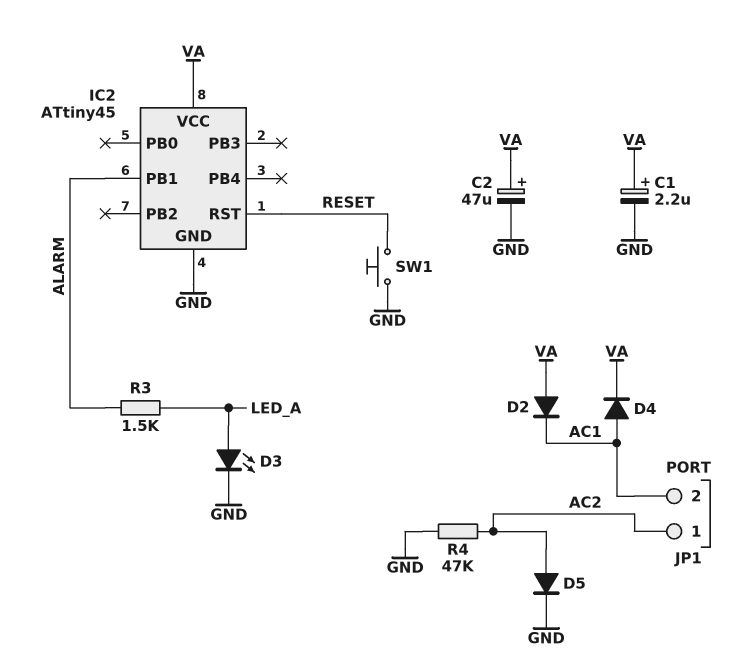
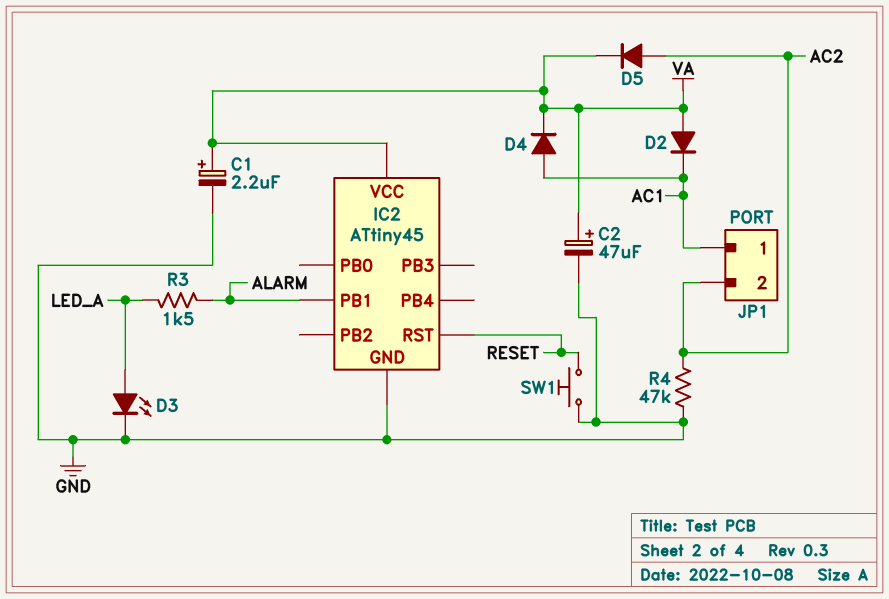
D5: diode (A AC2, K GND) -> diode (A AC2, K VA)
JP1 pin 1: AC2 -> AC1
JP1 pin 2: AC1 -> AC2

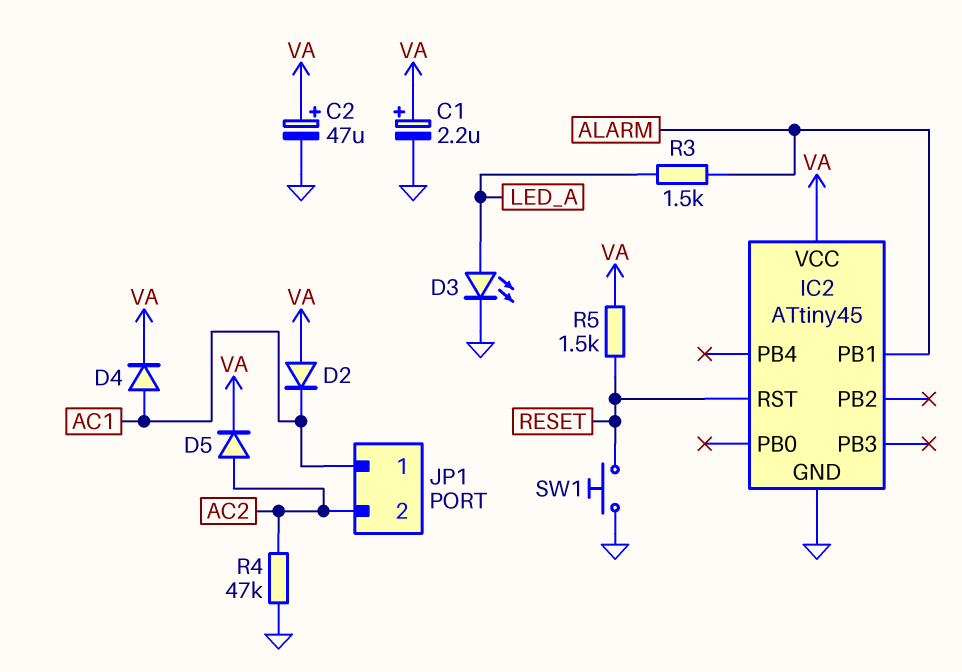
R5: none -> 1.5k (RESET, VA)

